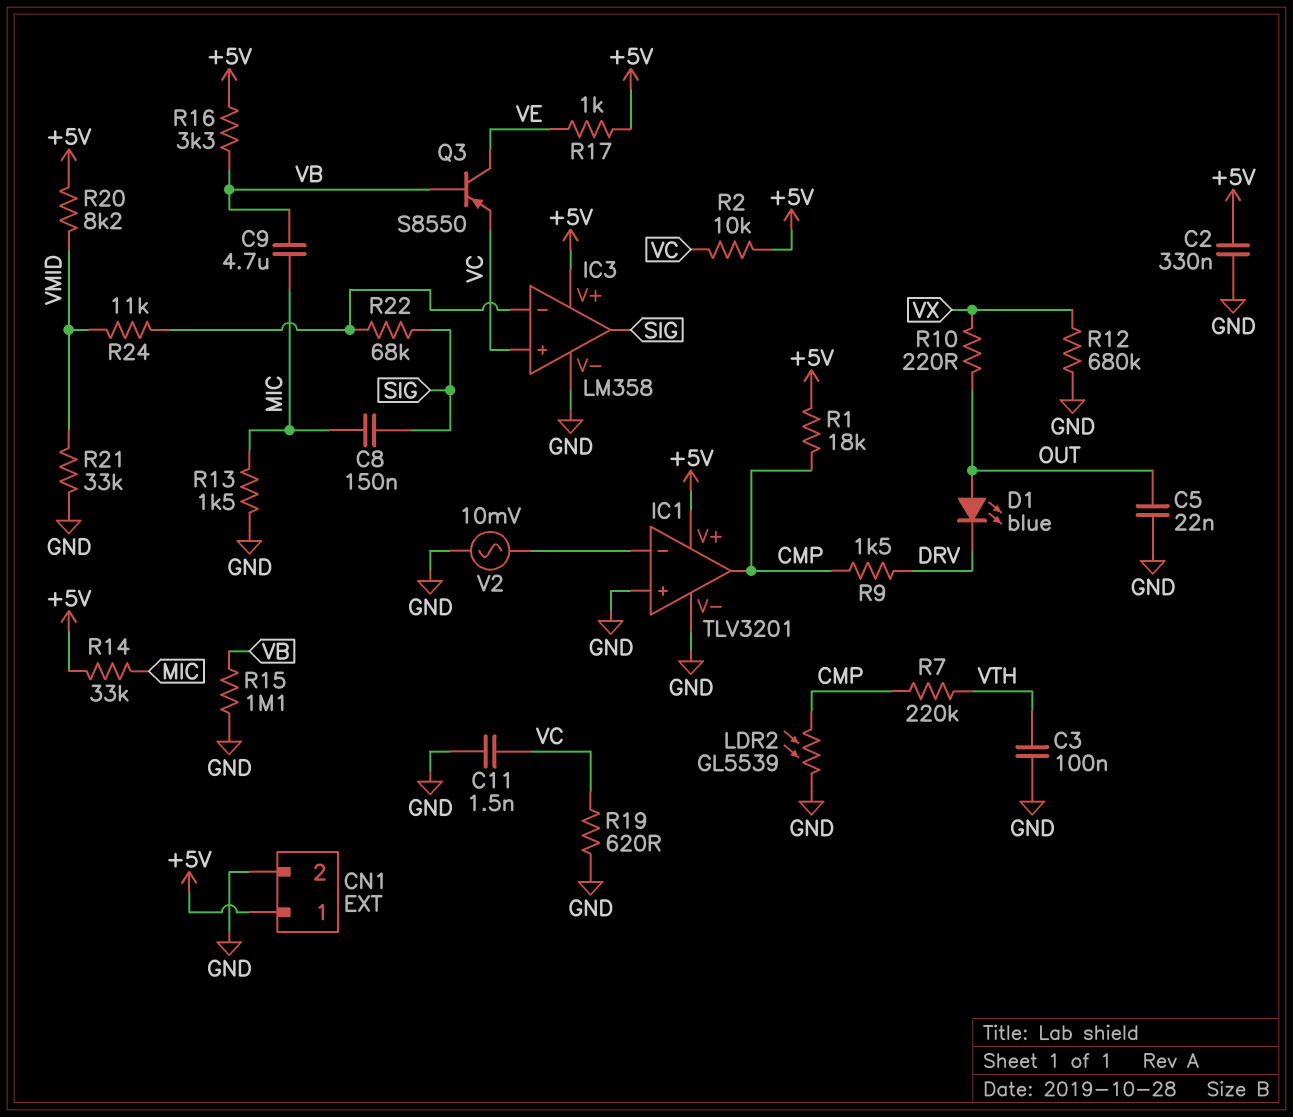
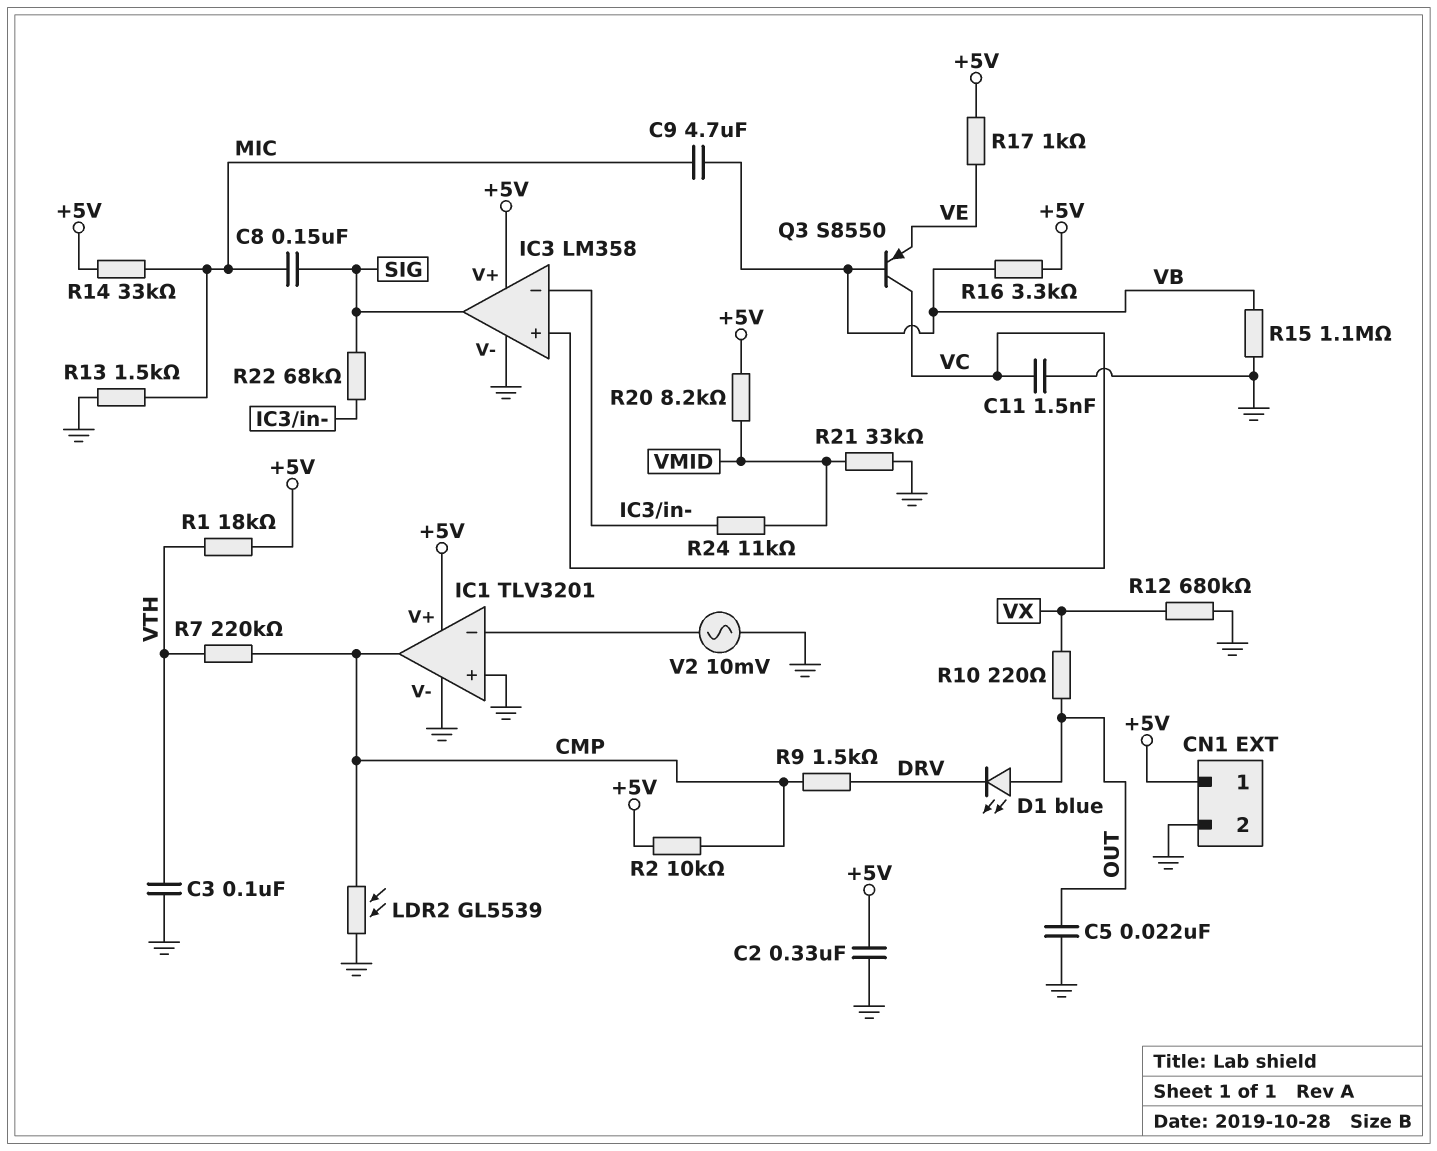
Q3: PNP S8550 (B VB, C VE, E VC) -> PNP S8550 (B VB, C VC, E VE)
R1: 18k (+5V, CMP) -> 18k (+5V, VTH)
R2: 10k (+5V, VC) -> 10k (+5V, CMP)
R19: 620 (GND, VC) -> none

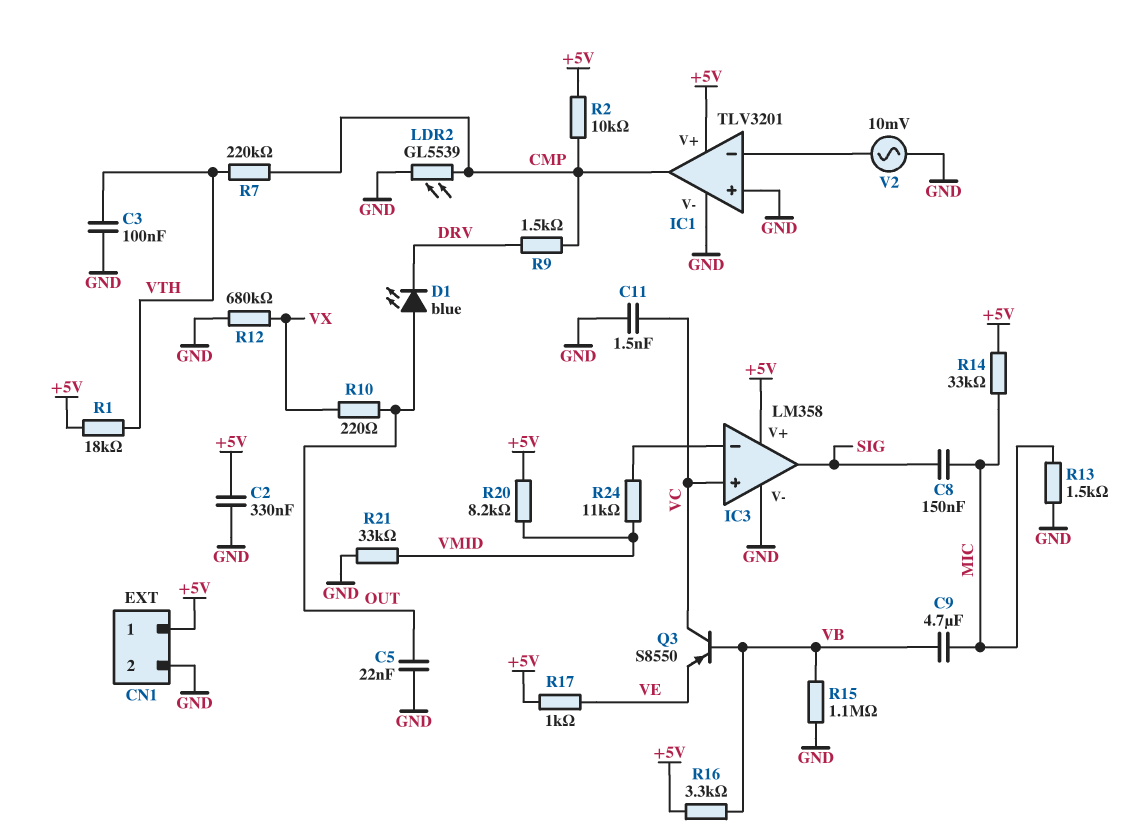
R22: 68k (IC3/in-, SIG) -> none

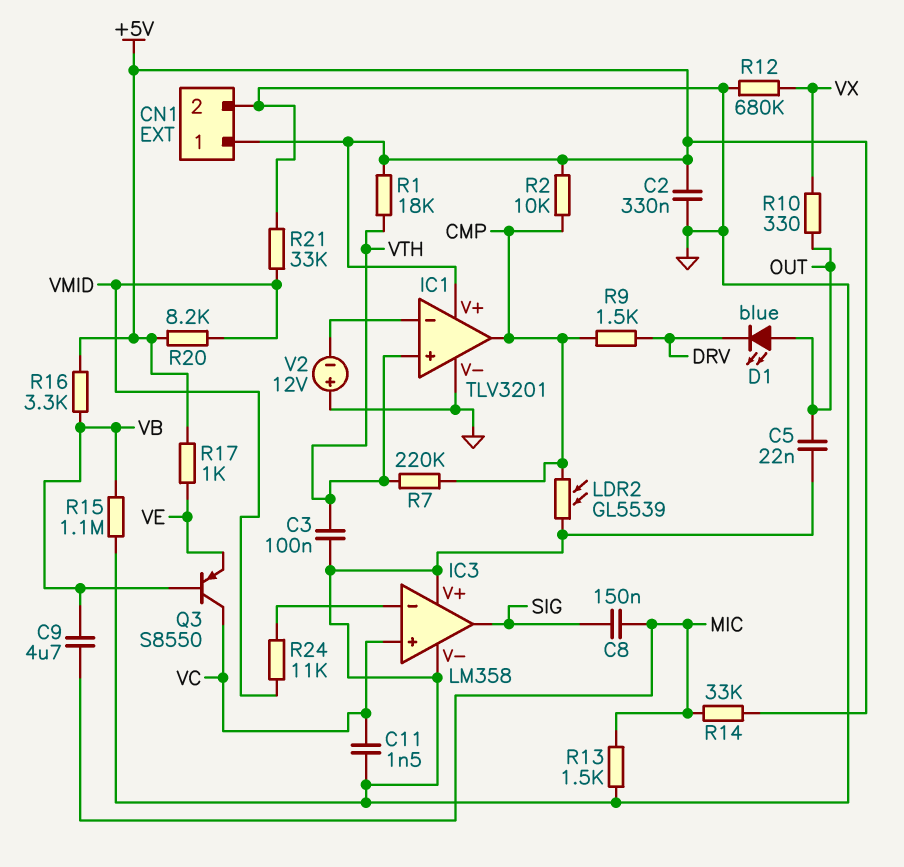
IC1 pin in+: GND -> VTH
IC3 pin V+: +5V -> GND
R10: 220 (OUT, VX) -> 330 (OUT, VX)
V2: AC 10mV (GND, IC1/in-) -> 12V (plus GND, minus IC1/in-)

